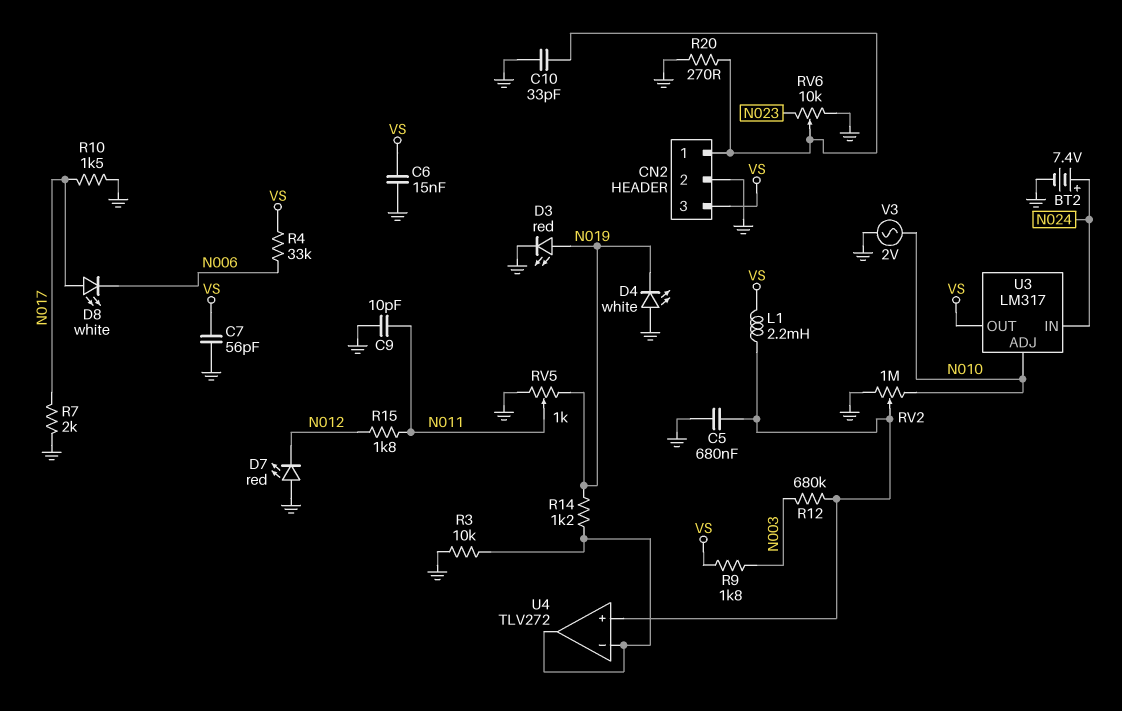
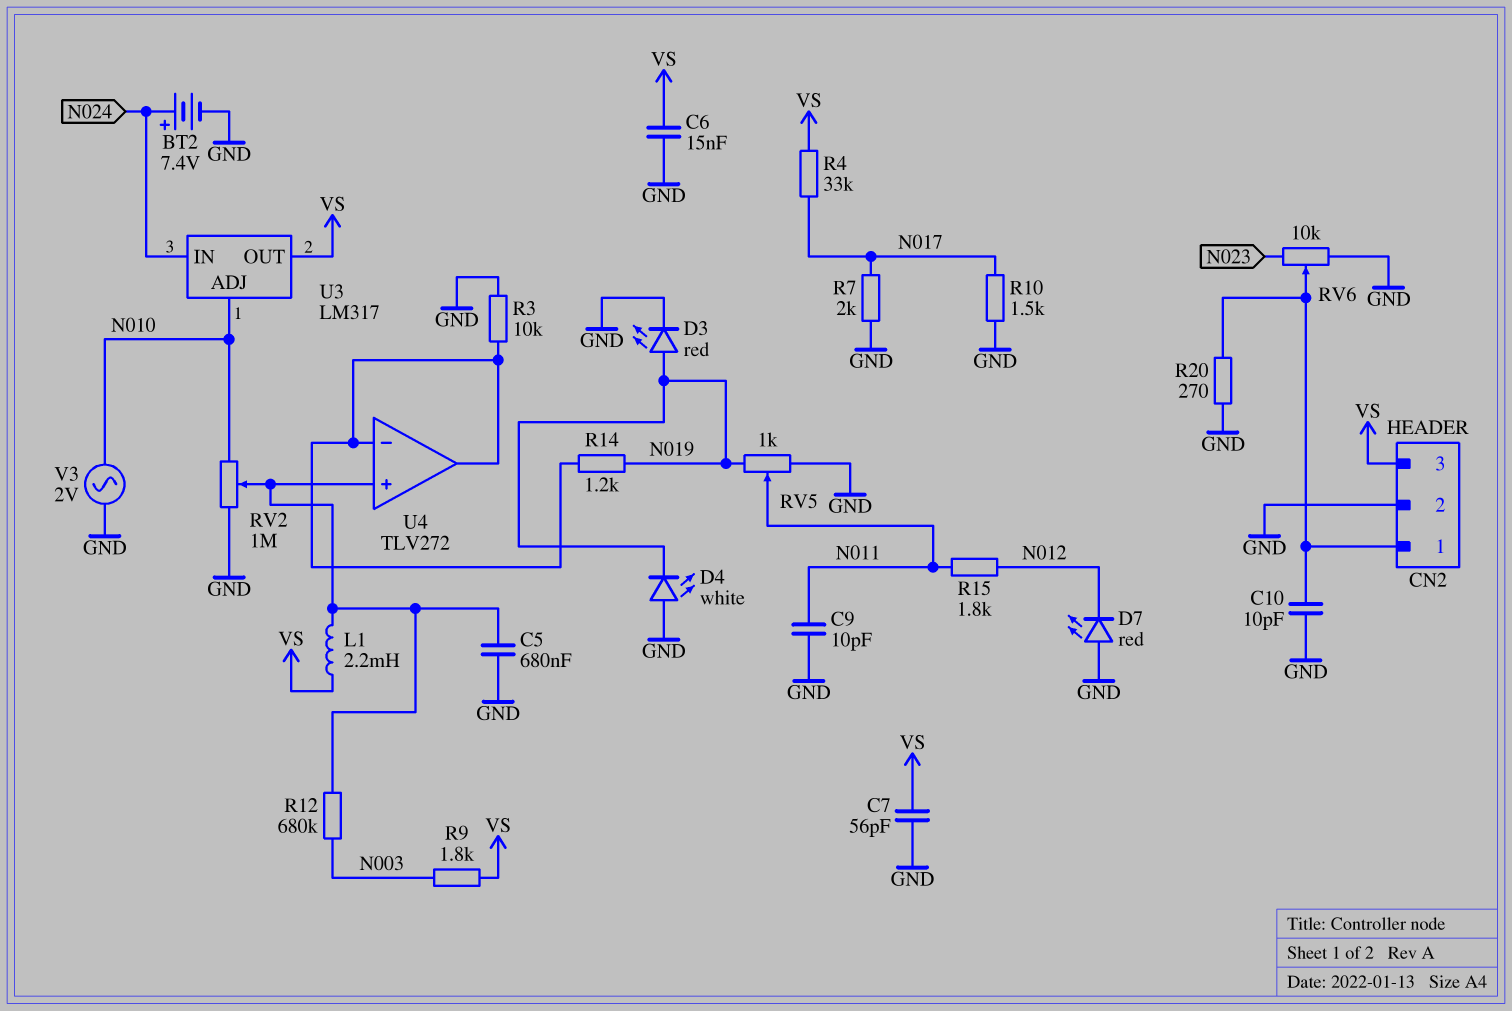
C10: 33pF (CN2/1, GND) -> 10pF (CN2/1, GND)
D8: LED white (A N017, K N006) -> none
R4: 33k (N006, VS) -> 33k (N017, VS)

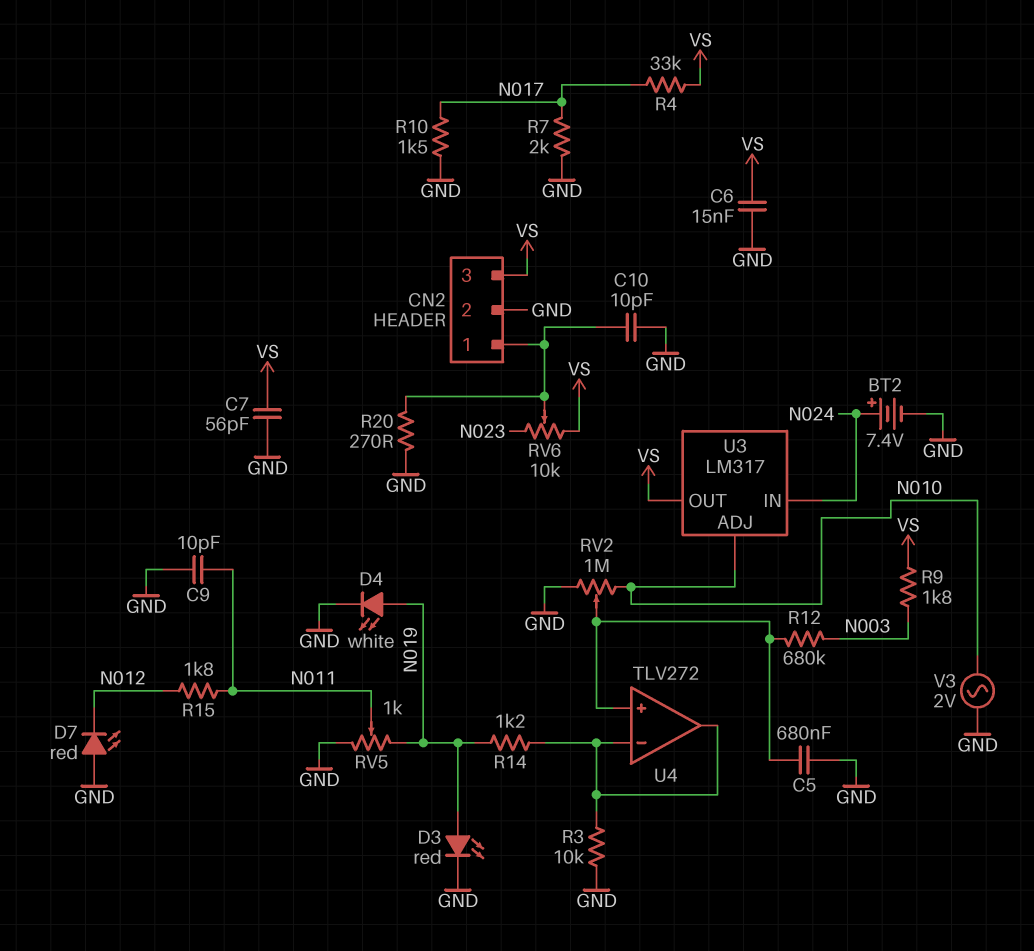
D4: LED white (A GND, K N019) -> LED white (A N019, K GND)
L1: 2.2mH (U4/in+, VS) -> none
RV6: 10k (GND, N023, wiper CN2/1) -> 10k (N023, VS, wiper CN2/1)

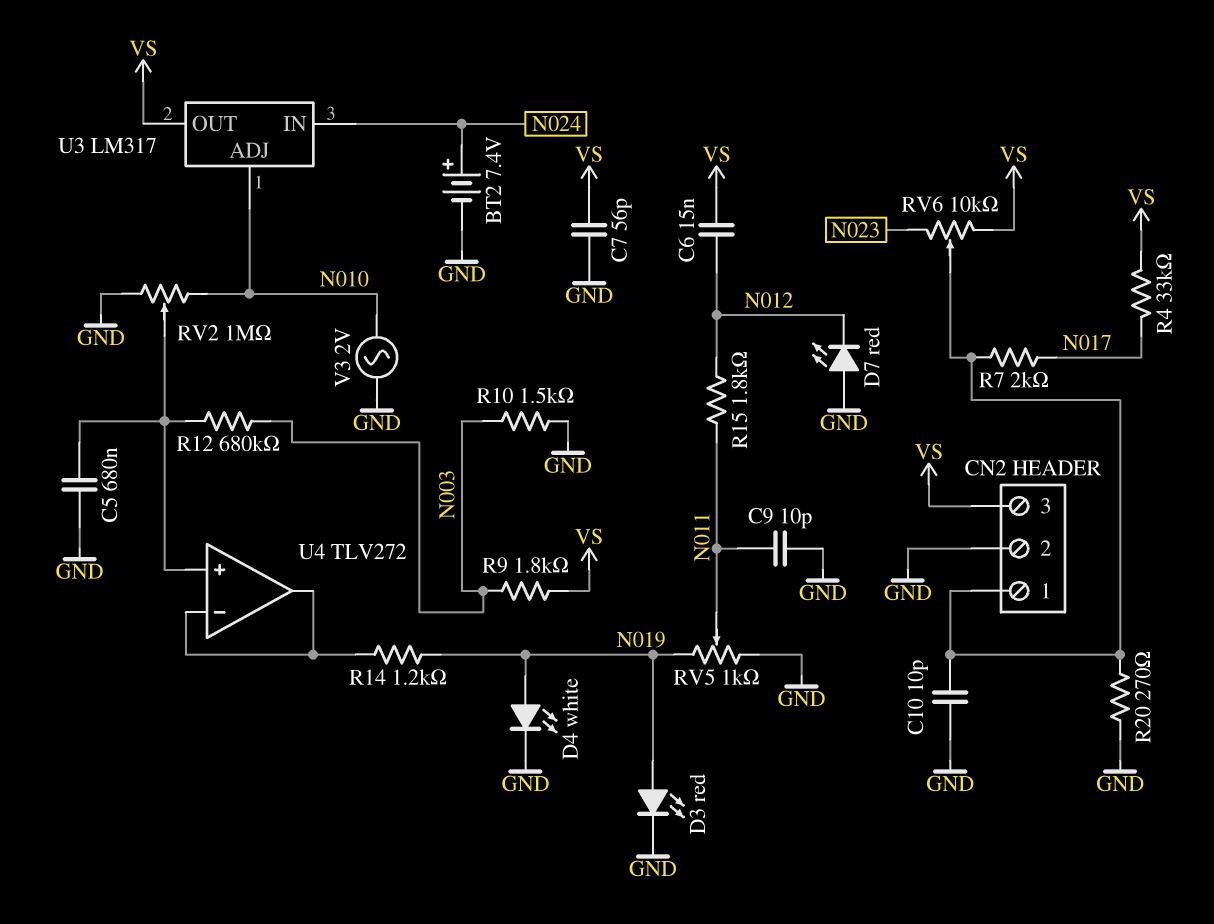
C6: 15nF (GND, VS) -> 15nF (N012, VS)
R3: 10k (GND, U4/in-) -> none
R7: 2k (GND, N017) -> 2k (CN2/1, N017)
R10: 1.5k (GND, N017) -> 1.5k (GND, N003)

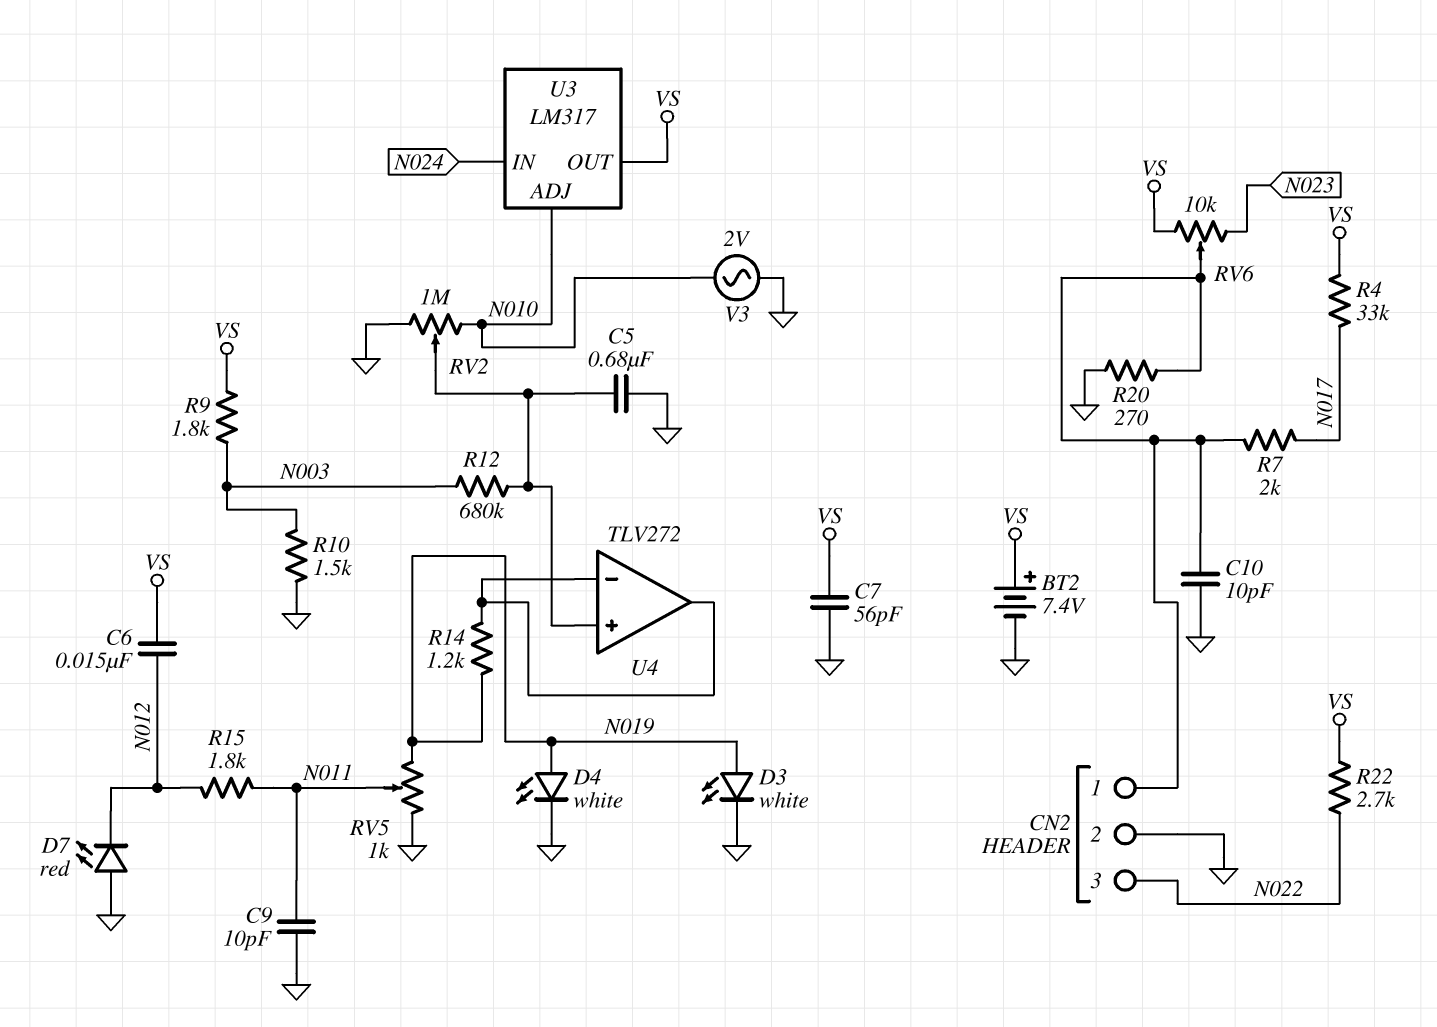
BT2: 7.4V (plus N024, minus GND) -> 7.4V (plus VS, minus GND)
CN2 pin 3: VS -> N022
D3: LED red (A N019, K GND) -> LED white (A N019, K GND)
R22: none -> 2.7k (N022, VS)

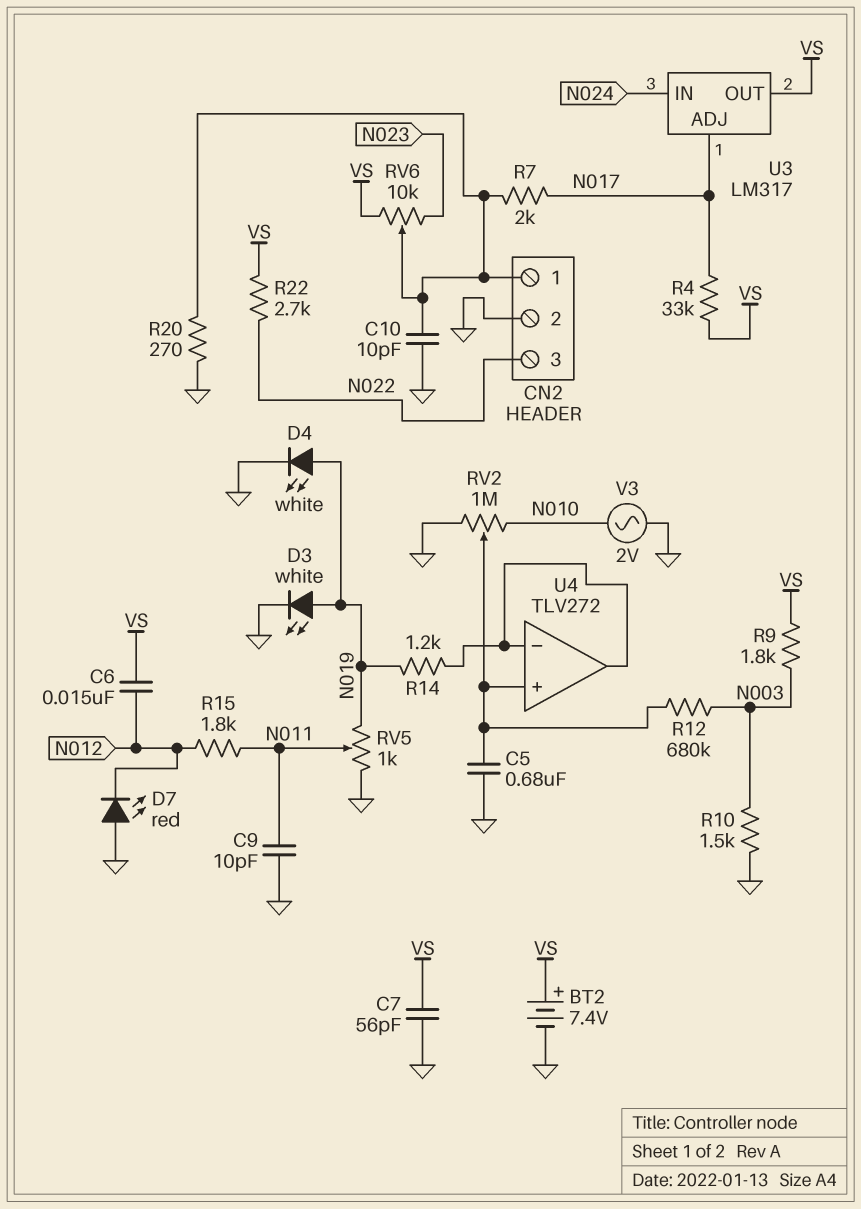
U3 pin ADJ: N010 -> N017

